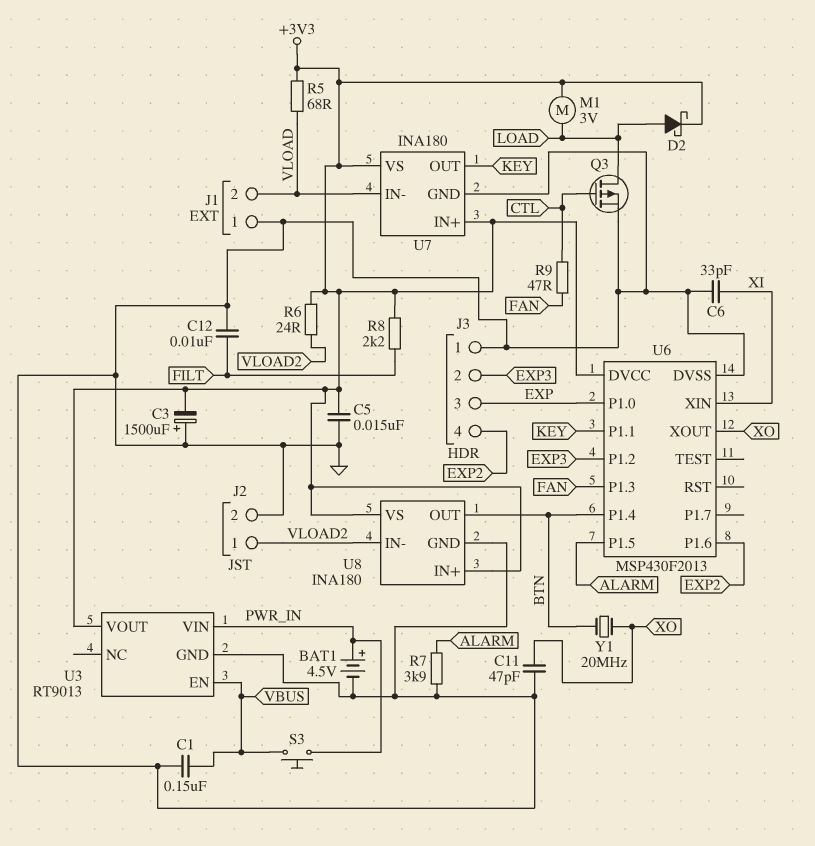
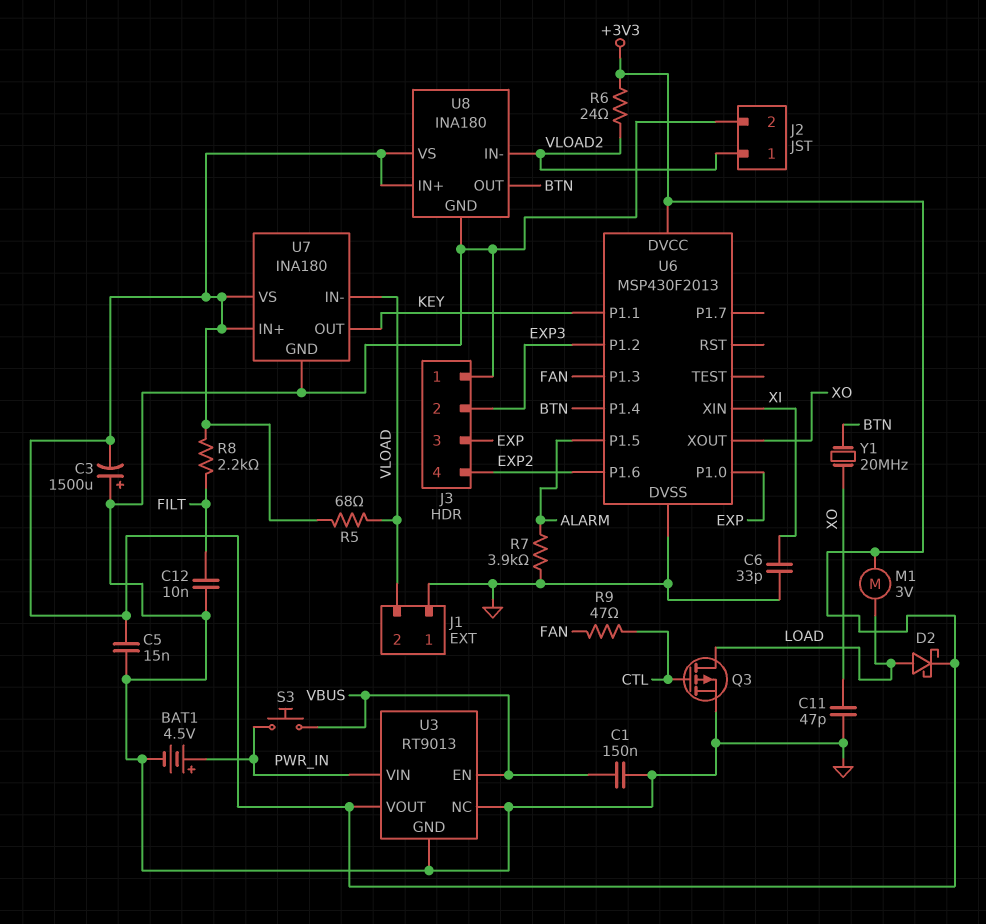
U3 pin NC: none -> GND

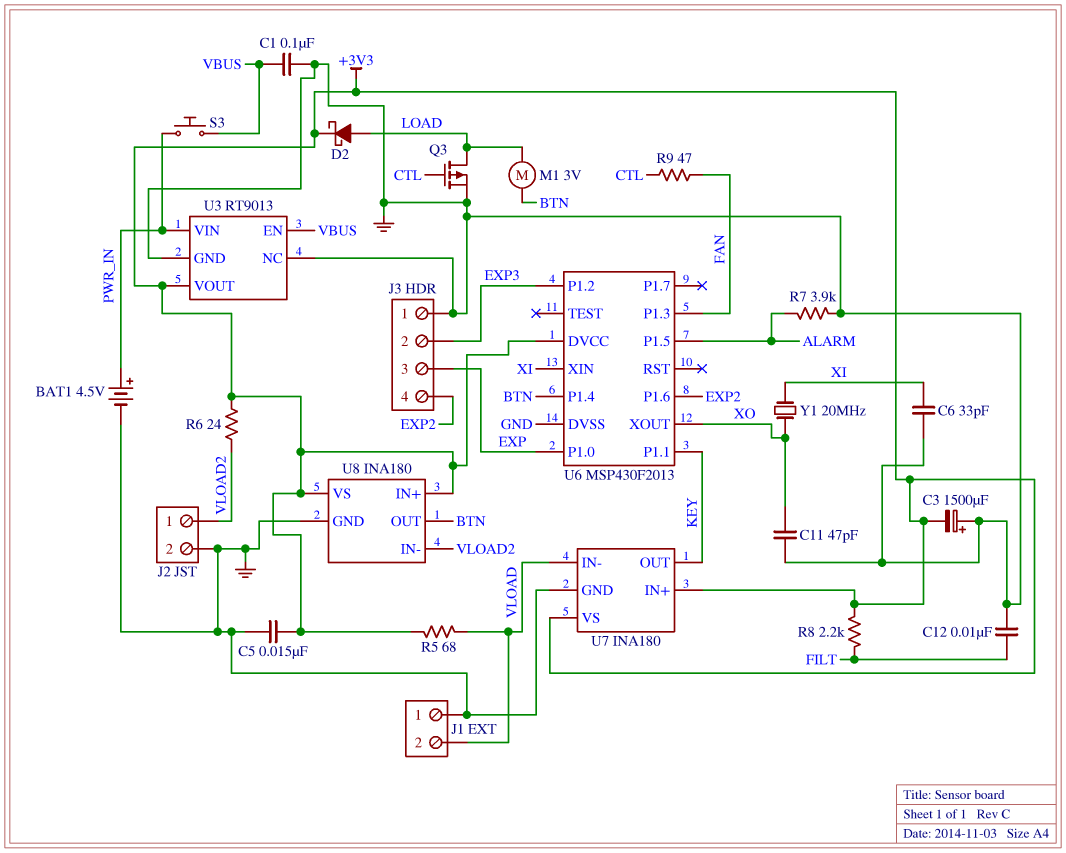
C1: 150nF (GND, VBUS) -> 100nF (GND, VBUS)
M1: motor 3V (+3V3, LOAD) -> motor 3V (BTN, LOAD)
Y1: 20MHz (BTN, XO) -> 20MHz (XI, XO)

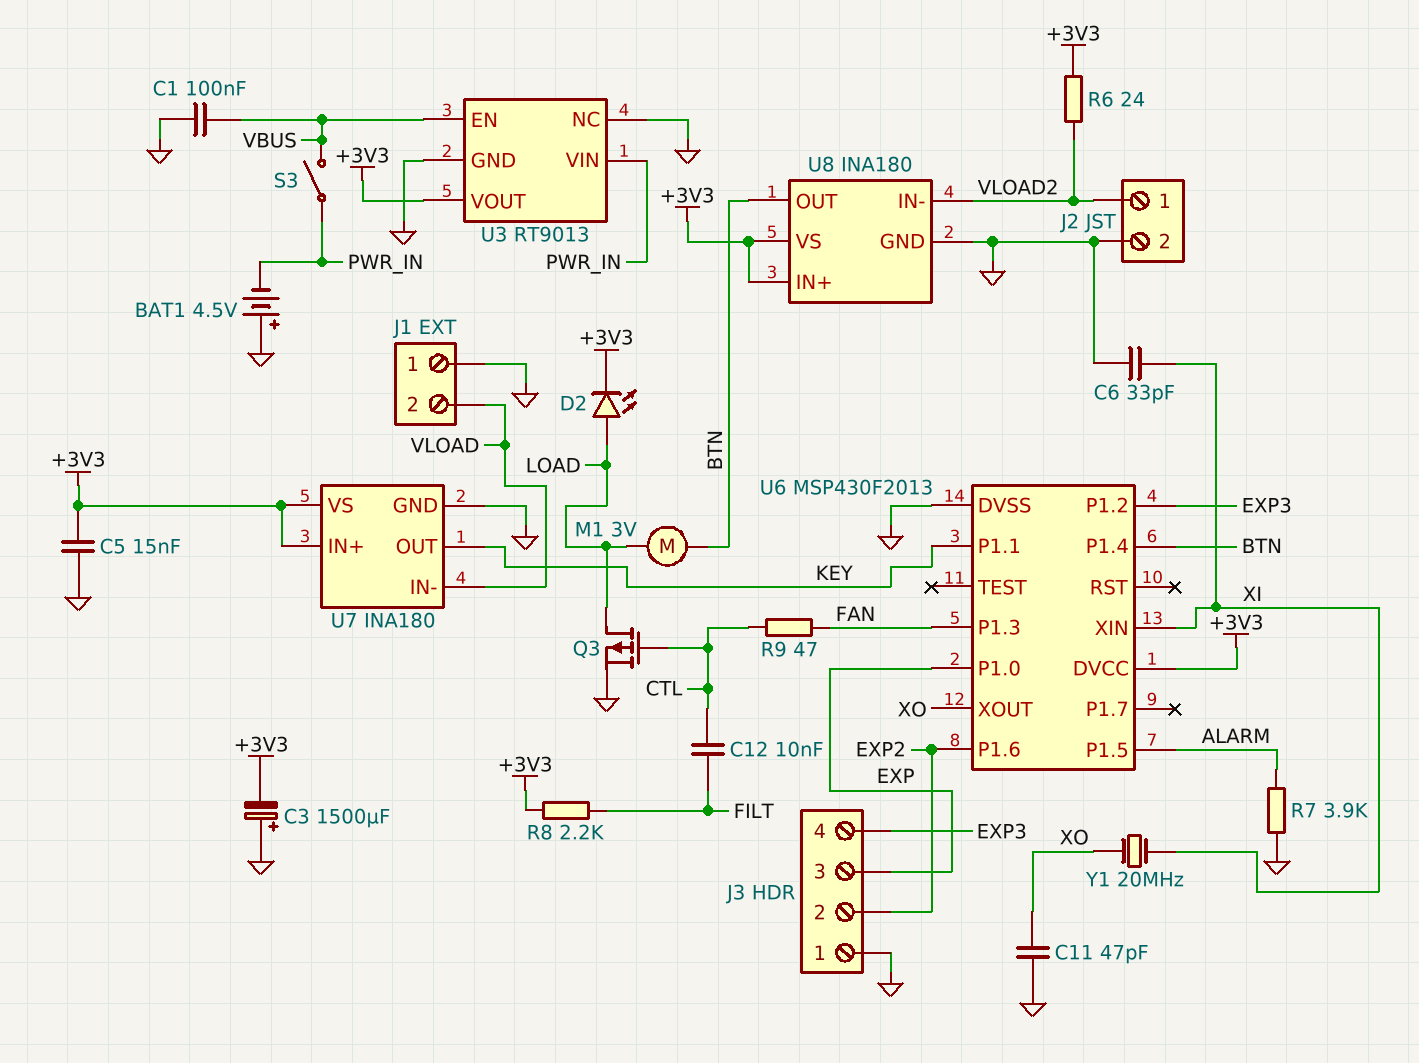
BAT1: 4.5V (plus PWR_IN, minus GND) -> 4.5V (plus GND, minus PWR_IN)
C12: 10nF (FILT, GND) -> 10nF (CTL, FILT)
D2: schottky (A LOAD, K +3V3) -> LED (A LOAD, K +3V3)
J3 pin 2: EXP3 -> EXP2
J3 pin 4: EXP2 -> EXP3
R5: 68 (+3V3, VLOAD) -> none
S3: button (PWR_IN, VBUS) -> switch (PWR_IN, VBUS)

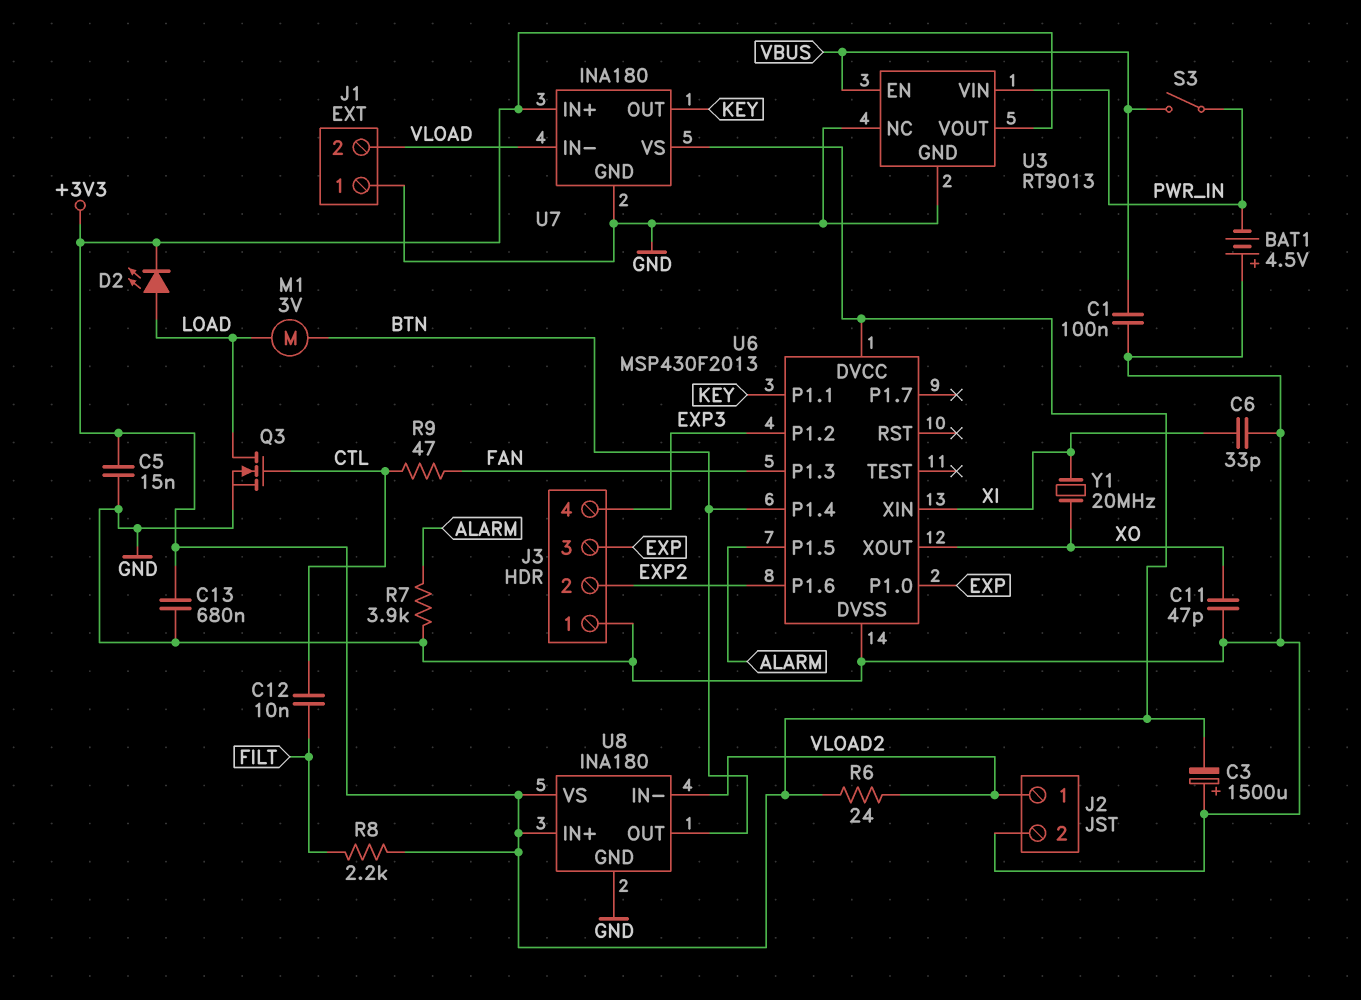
C13: none -> 680nF (+3V3, GND)
Q3: PMOS (G CTL, D LOAD, S GND) -> NMOS (G CTL, D LOAD, S GND)

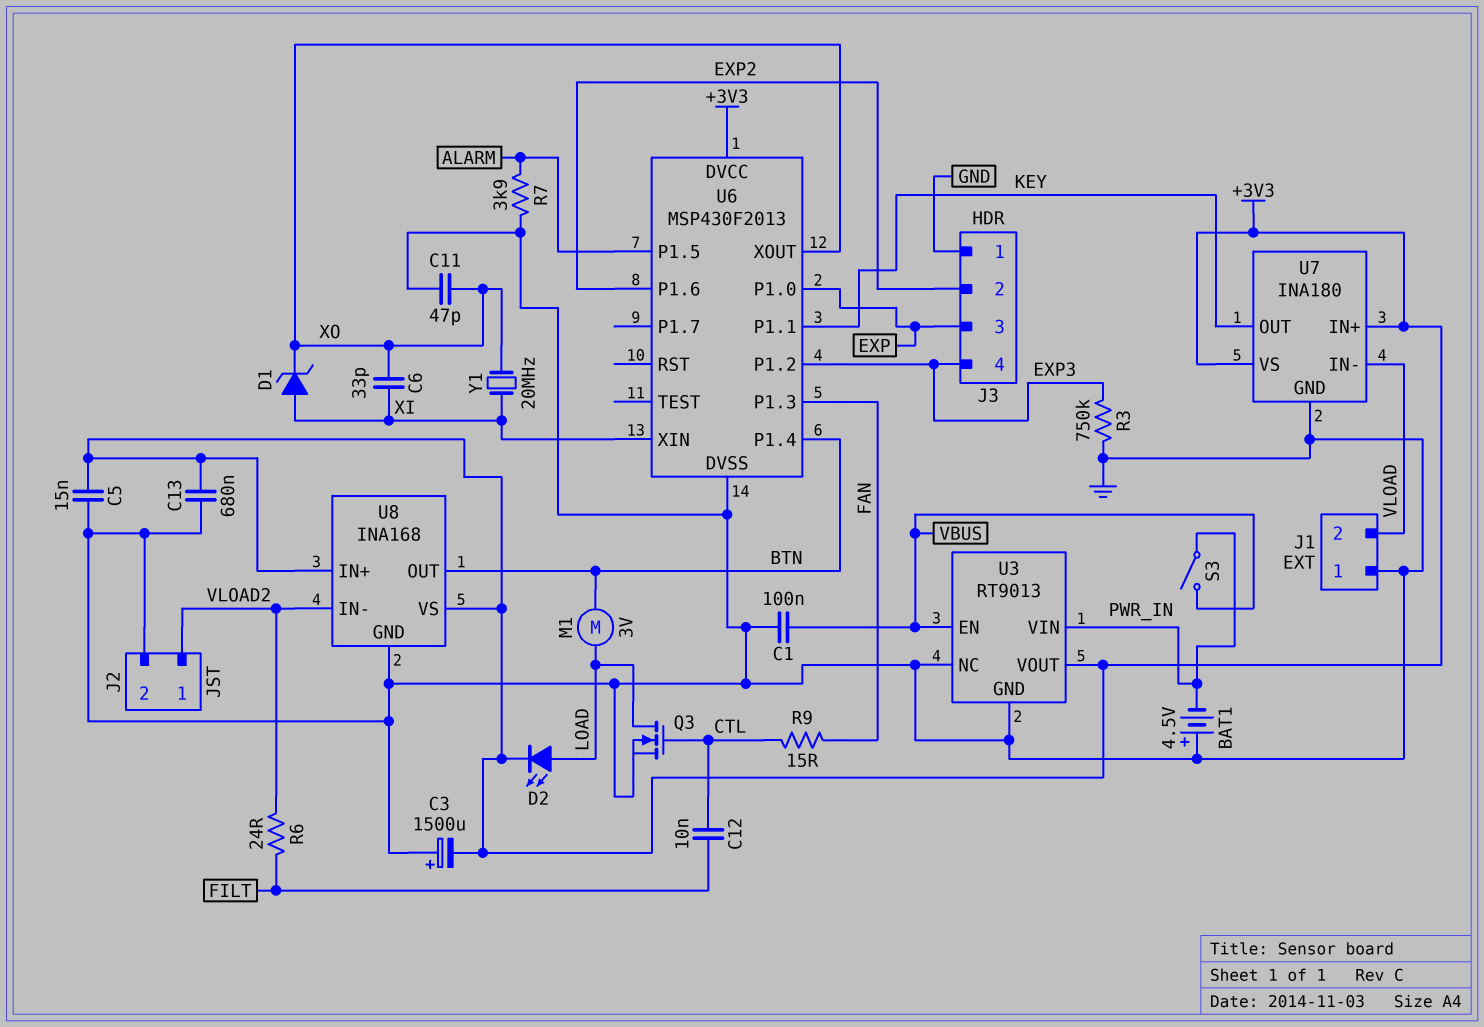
C6: 33pF (GND, XI) -> 33pF (XI, XO)
D1: none -> zener (A XI, K XO)
R3: none -> 750k (EXP3, GND)
R6: 24 (+3V3, VLOAD2) -> 24 (FILT, VLOAD2)
R8: 2.2k (+3V3, FILT) -> none
R9: 47 (CTL, FAN) -> 15 (CTL, FAN)
U8: INA180 -> INA168

